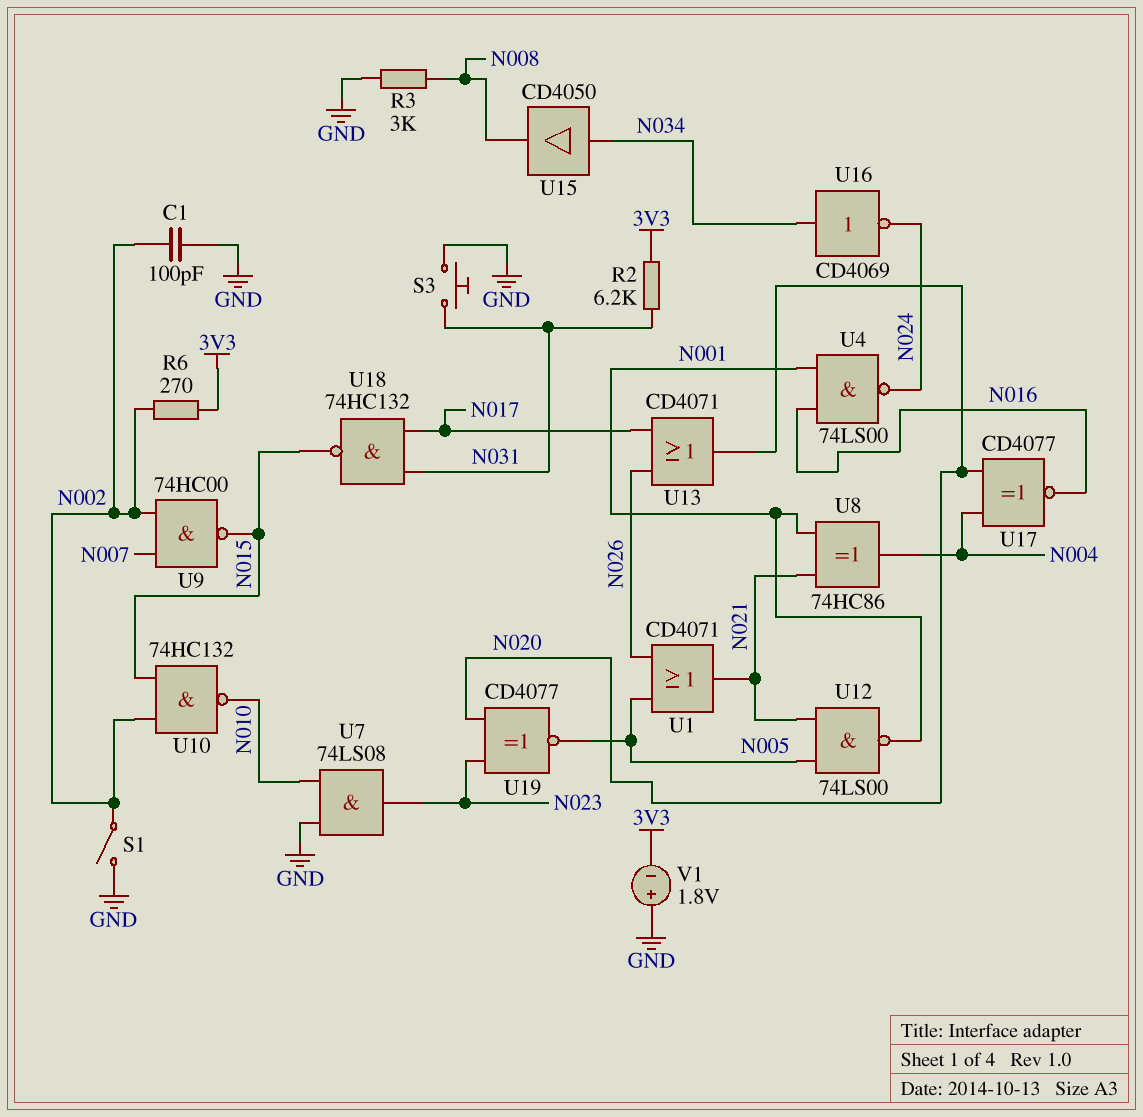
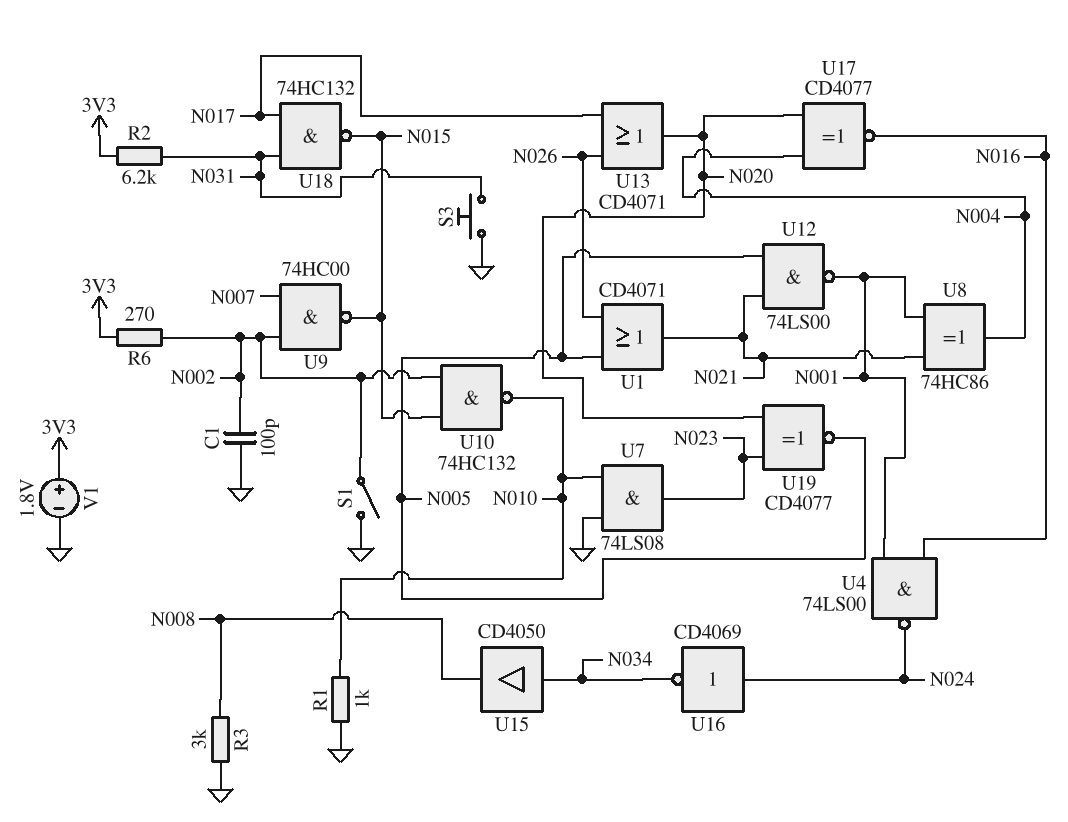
R1: none -> 1k (GND, N010)
U16: NOT CD4069 (in N034, out N024) -> NOT CD4069 (in N024, out N034)
V1: 1.8V (plus GND, minus 3V3) -> 1.8V (plus 3V3, minus GND)

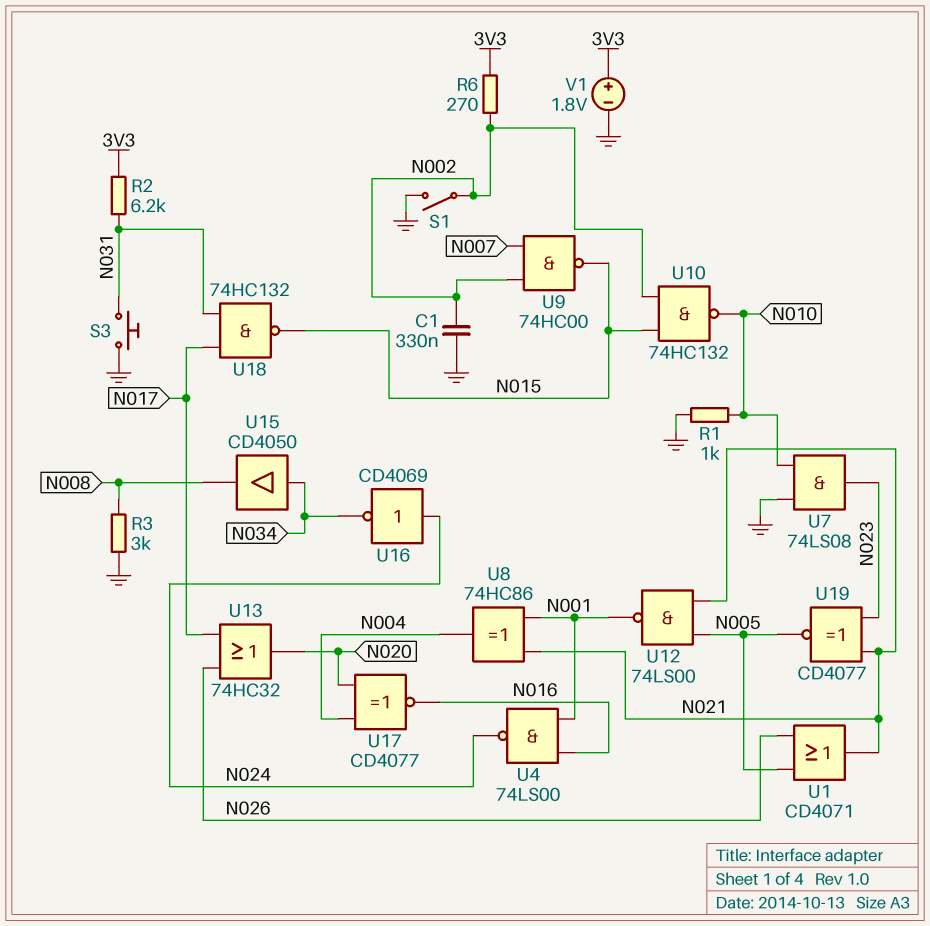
C1: 100pF (GND, N002) -> 330nF (GND, N002)
U13: OR CD4071 (in N017, in N026, out N020) -> OR 74HC32 (in N017, in N026, out N020)
U19: XNOR CD4077 (in N020, in N023, out N005) -> XNOR CD4077 (in N021, in N023, out N005)

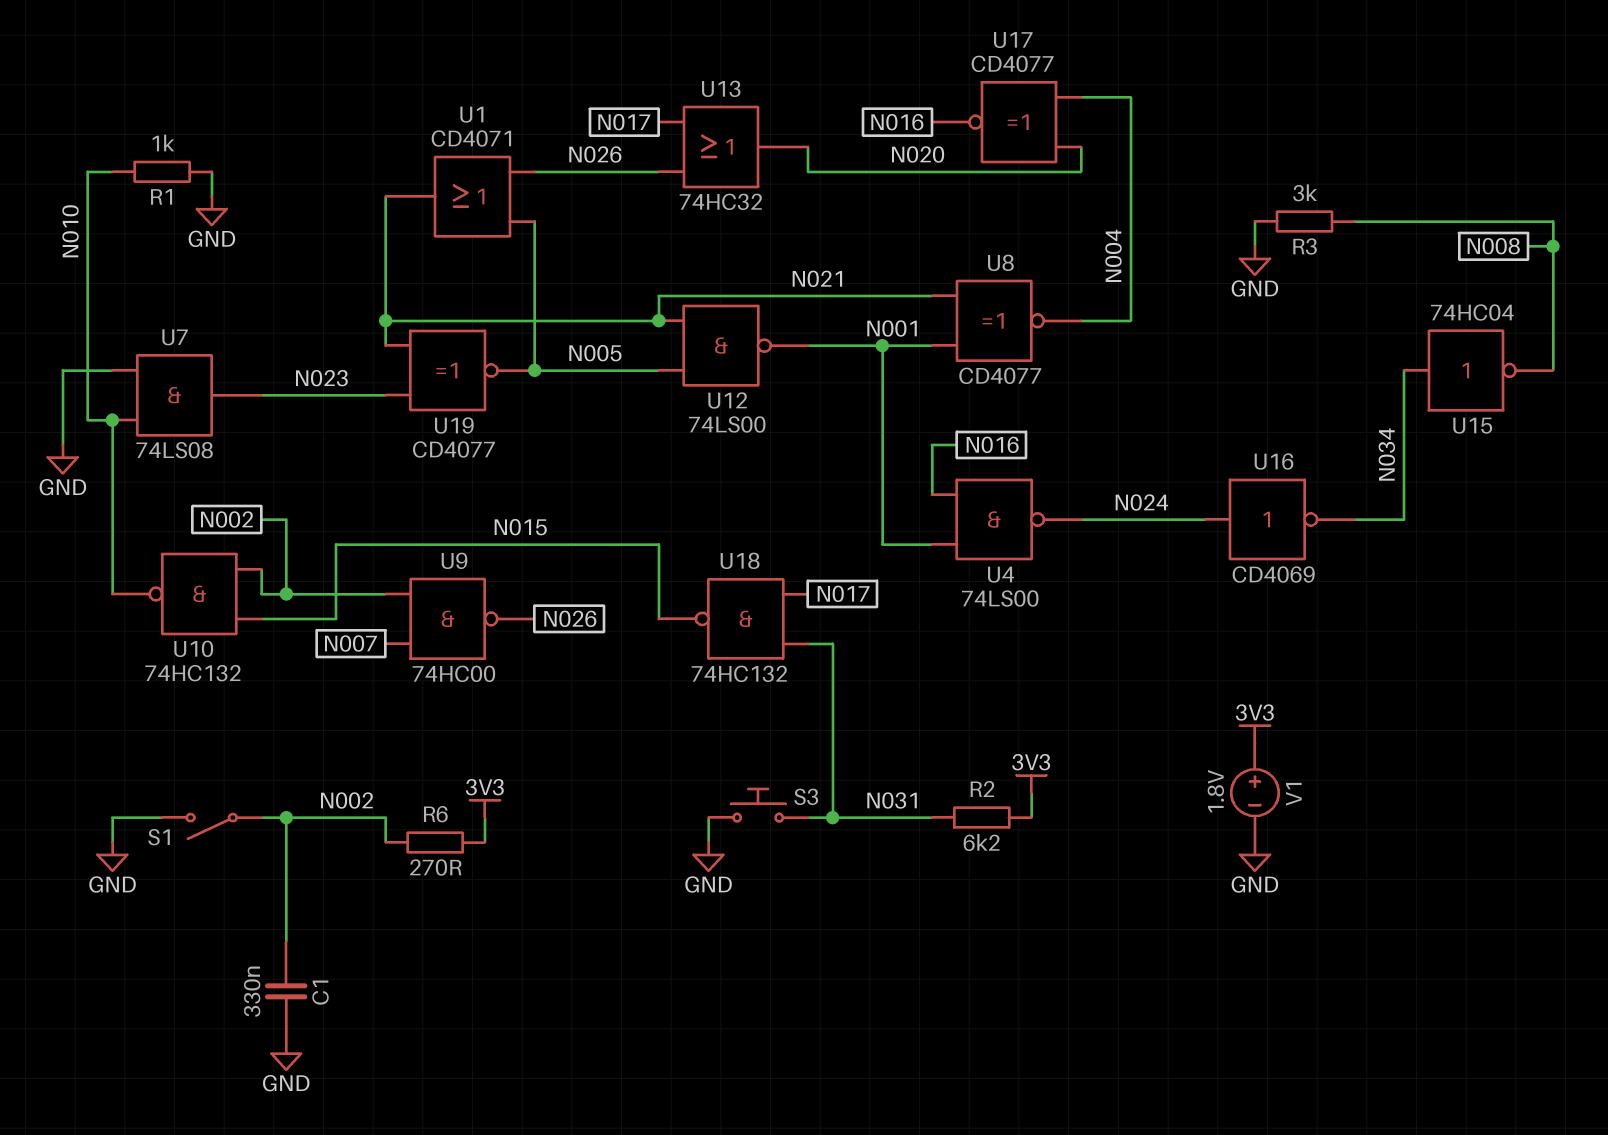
U8: XOR 74HC86 (in N001, in N021, out N004) -> XNOR CD4077 (in N001, in N021, out N004)
U9: NAND 74HC00 (in N002, in N007, out N015) -> NAND 74HC00 (in N002, in N007, out N026)
U15: buffer CD4050 (in N034, out N008) -> NOT 74HC04 (in N034, out N008)

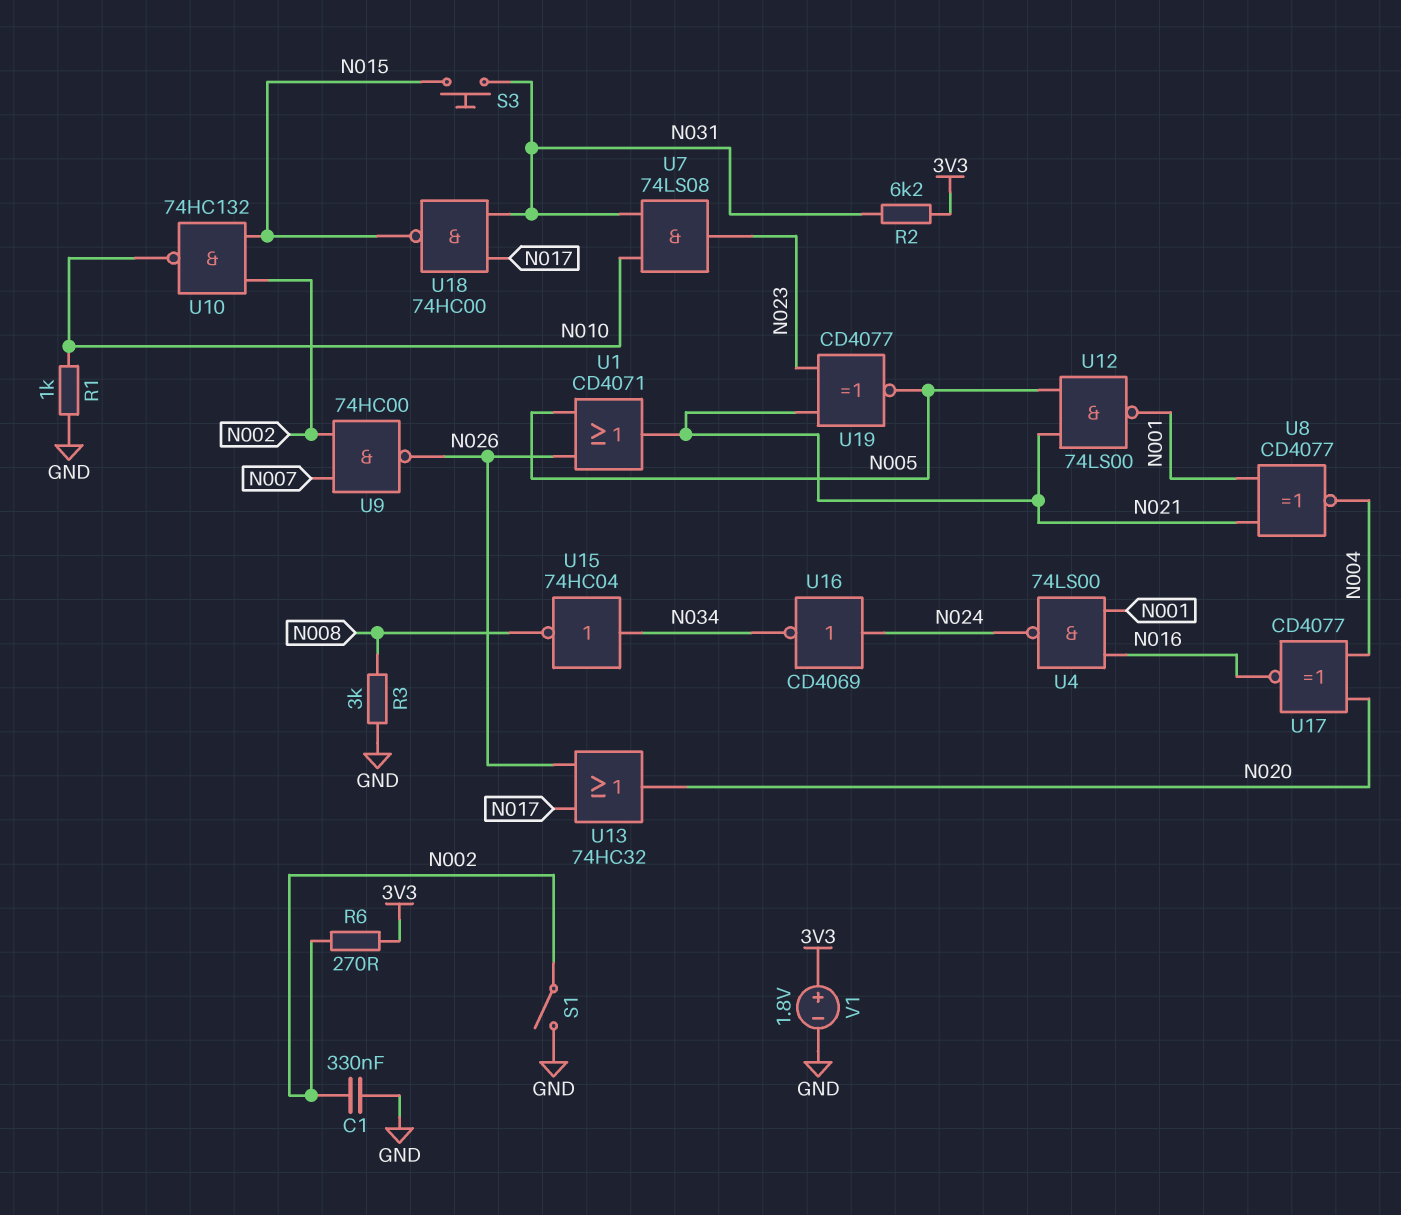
S3: button (GND, N031) -> button (N015, N031)
U7: AND 74LS08 (in GND, in N010, out N023) -> AND 74LS08 (in N010, in N031, out N023)
U18: NAND 74HC132 (in N017, in N031, out N015) -> NAND 74HC00 (in N017, in N031, out N015)

